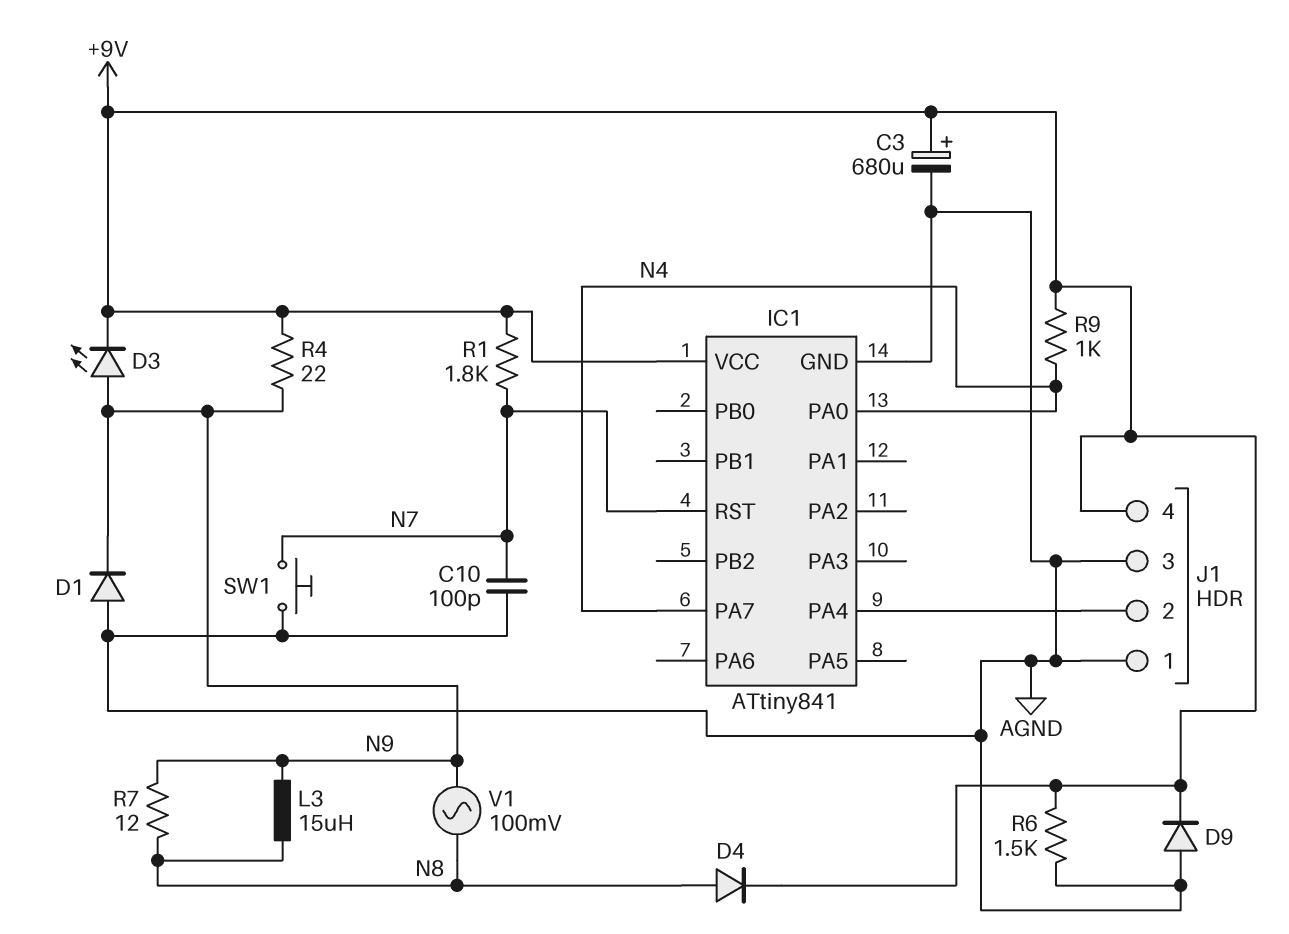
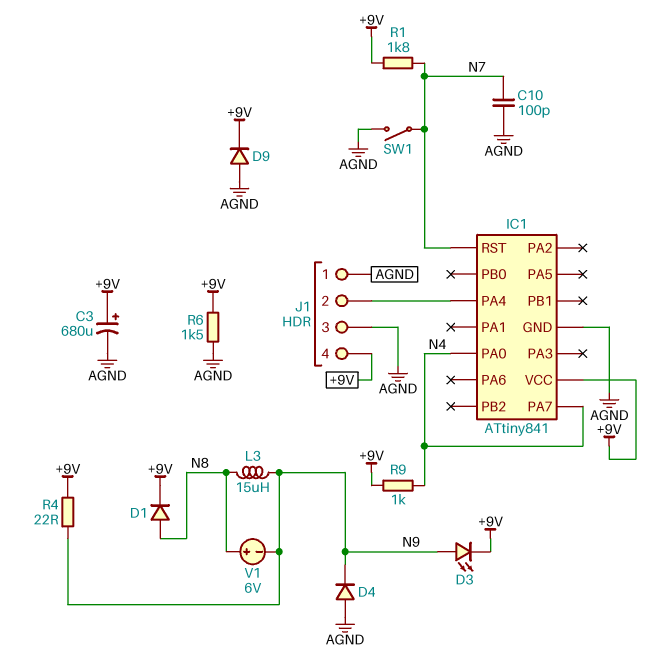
D1: diode (A AGND, K N9) -> diode (A N8, K +9V)
D4: diode (A N8, K +9V) -> diode (A AGND, K N9)
R7: 12 (N8, N9) -> none
SW1: button (AGND, N7) -> switch (AGND, N7)
V1: AC 100mV (N8, N9) -> 6V (plus N8, minus N9)

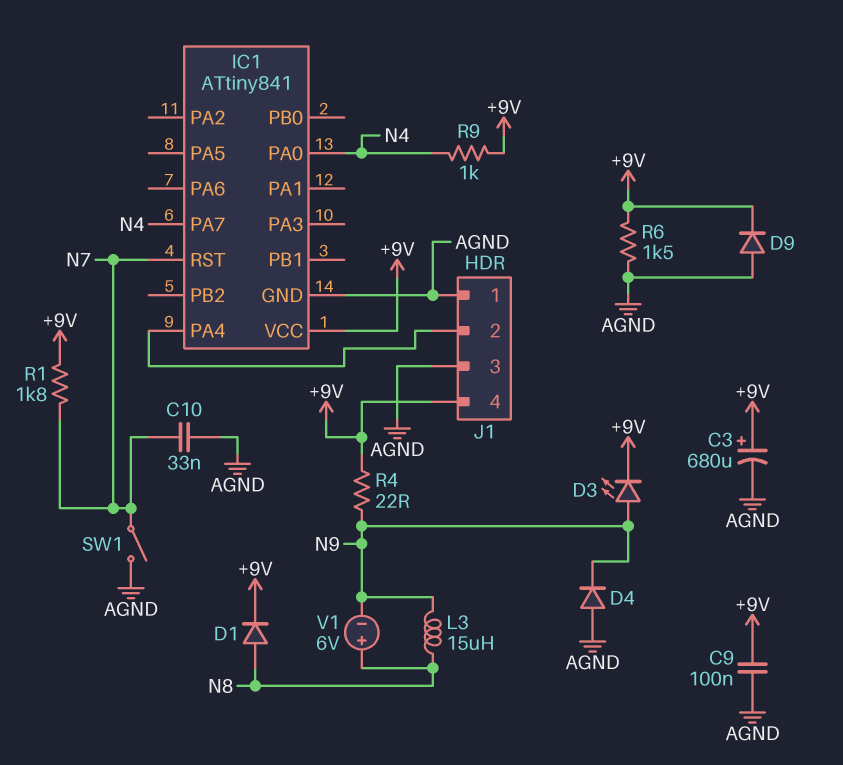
C9: none -> 100nF (+9V, AGND)
C10: 100pF (AGND, N7) -> 33nF (AGND, N7)

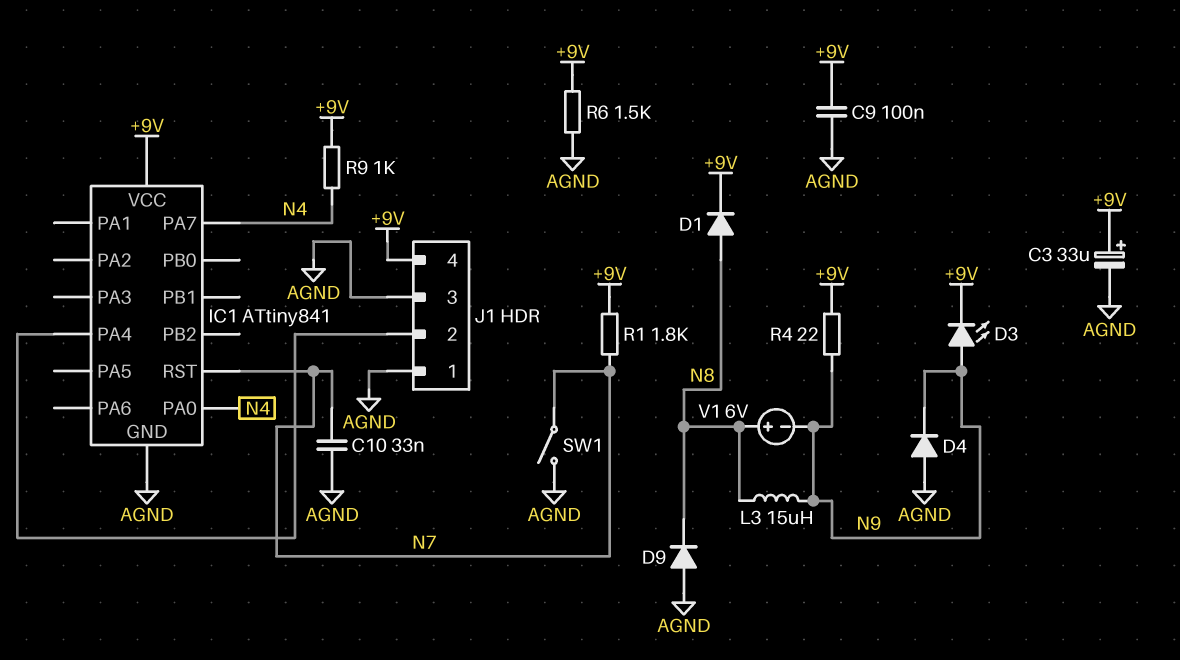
C3: 680uF (plus +9V, minus AGND) -> 33uF (plus +9V, minus AGND)
D9: diode (A AGND, K +9V) -> diode (A AGND, K N8)

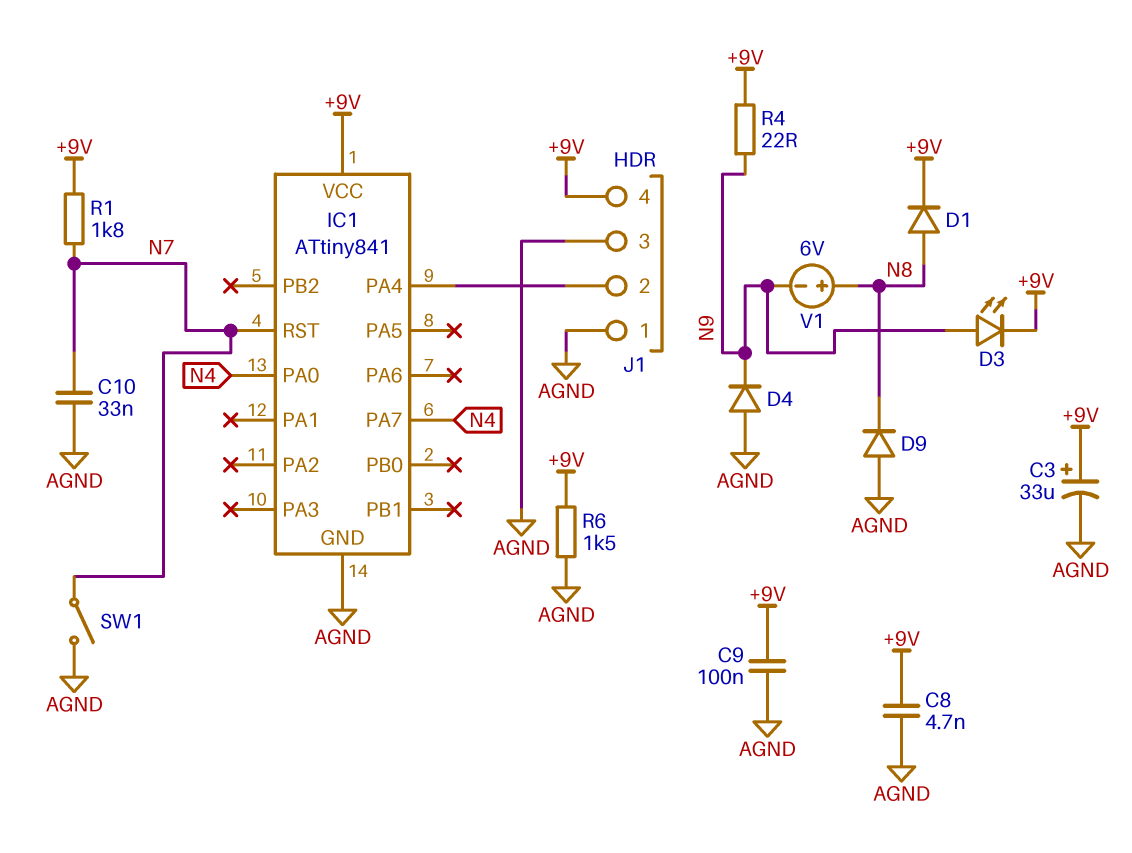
C8: none -> 4.7nF (+9V, AGND)
L3: 15uH (N8, N9) -> none
R9: 1k (+9V, N4) -> none

